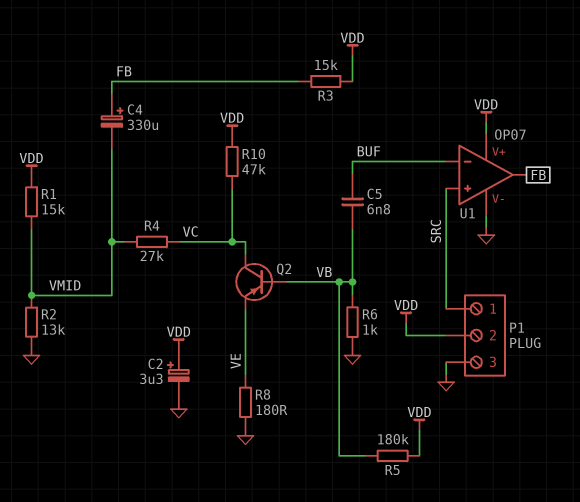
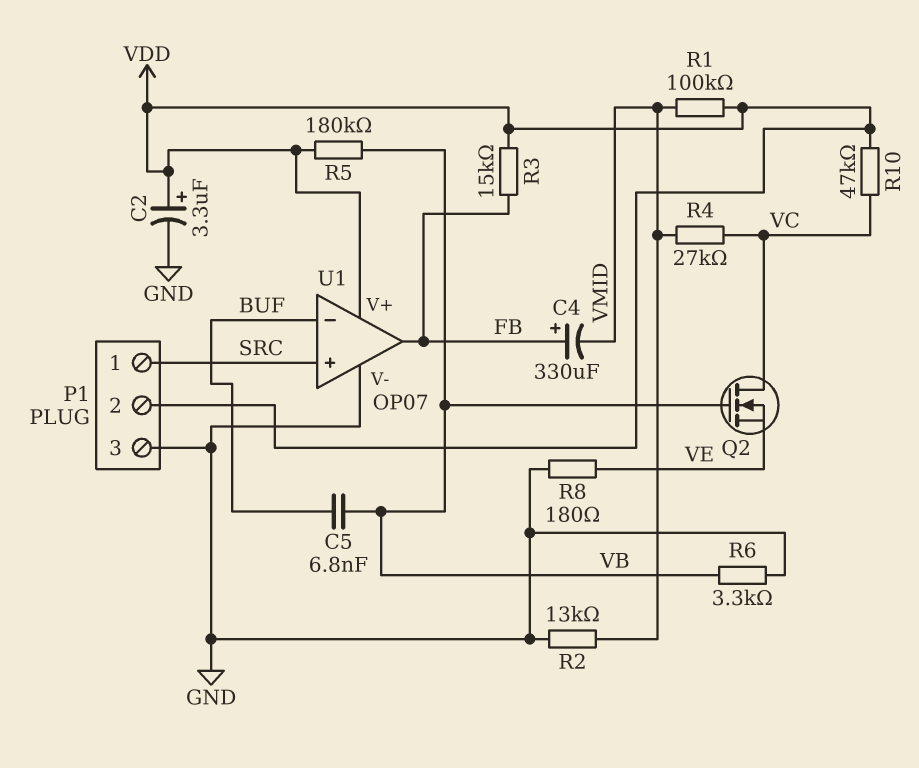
Q2: PNP (B VB, C VC, E VE) -> NMOS (G VB, D VC, S VE)
R1: 15k (VDD, VMID) -> 100k (VDD, VMID)
R6: 1k (GND, VB) -> 3.3k (GND, VB)

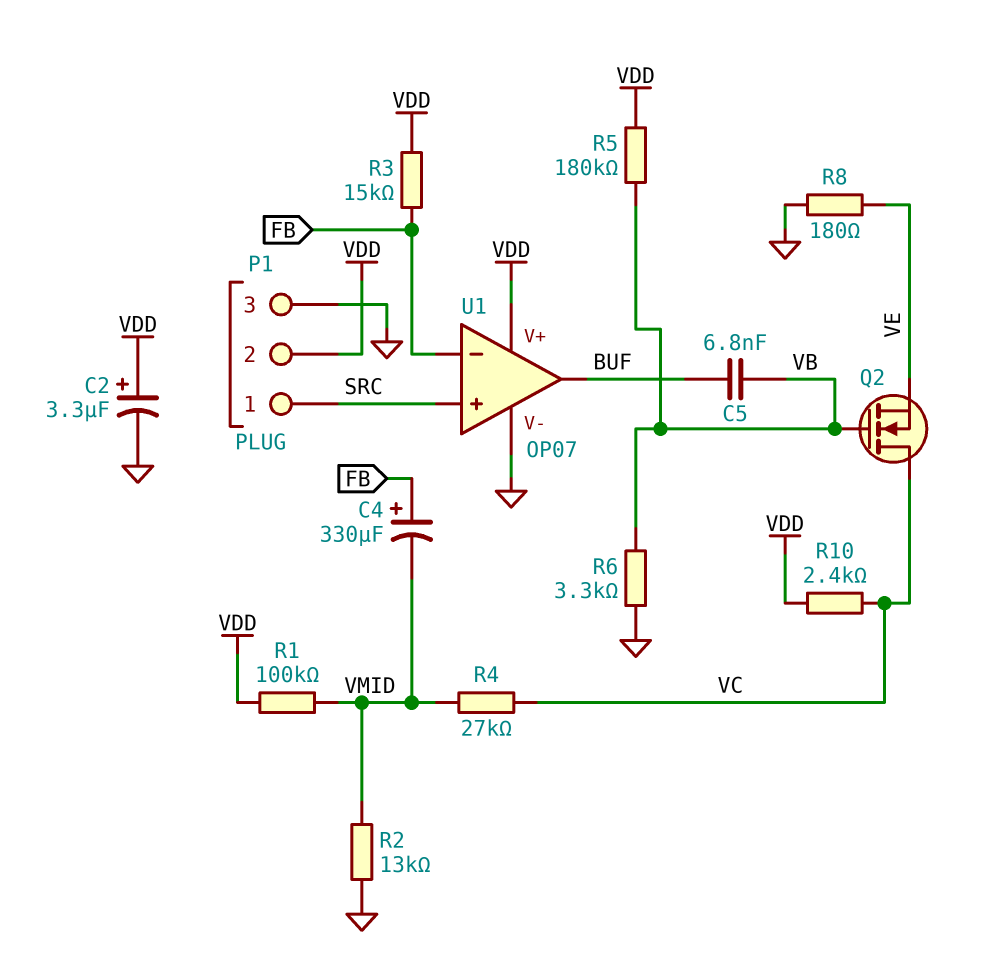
R10: 47k (VC, VDD) -> 2.4k (VC, VDD)
U1 pin in-: BUF -> FB
U1 pin out: FB -> BUF

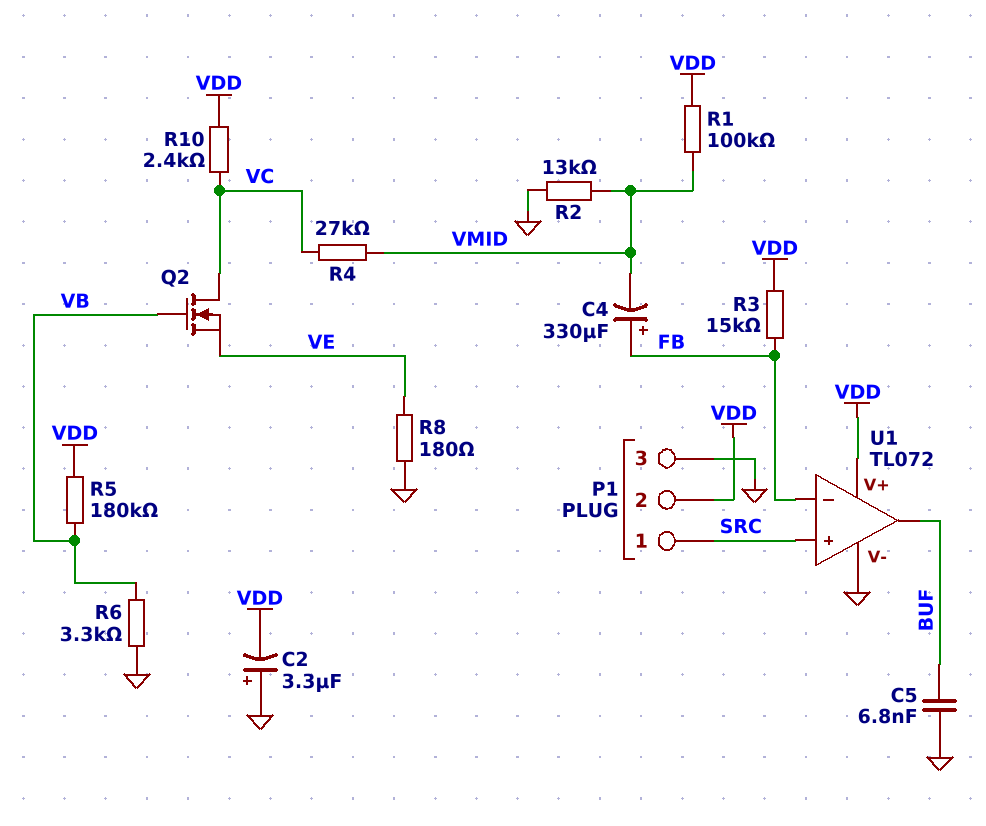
C2: 3.3uF (plus VDD, minus GND) -> 3.3uF (plus GND, minus VDD)
C5: 6.8nF (BUF, VB) -> 6.8nF (BUF, GND)
U1: OP07 -> TL072

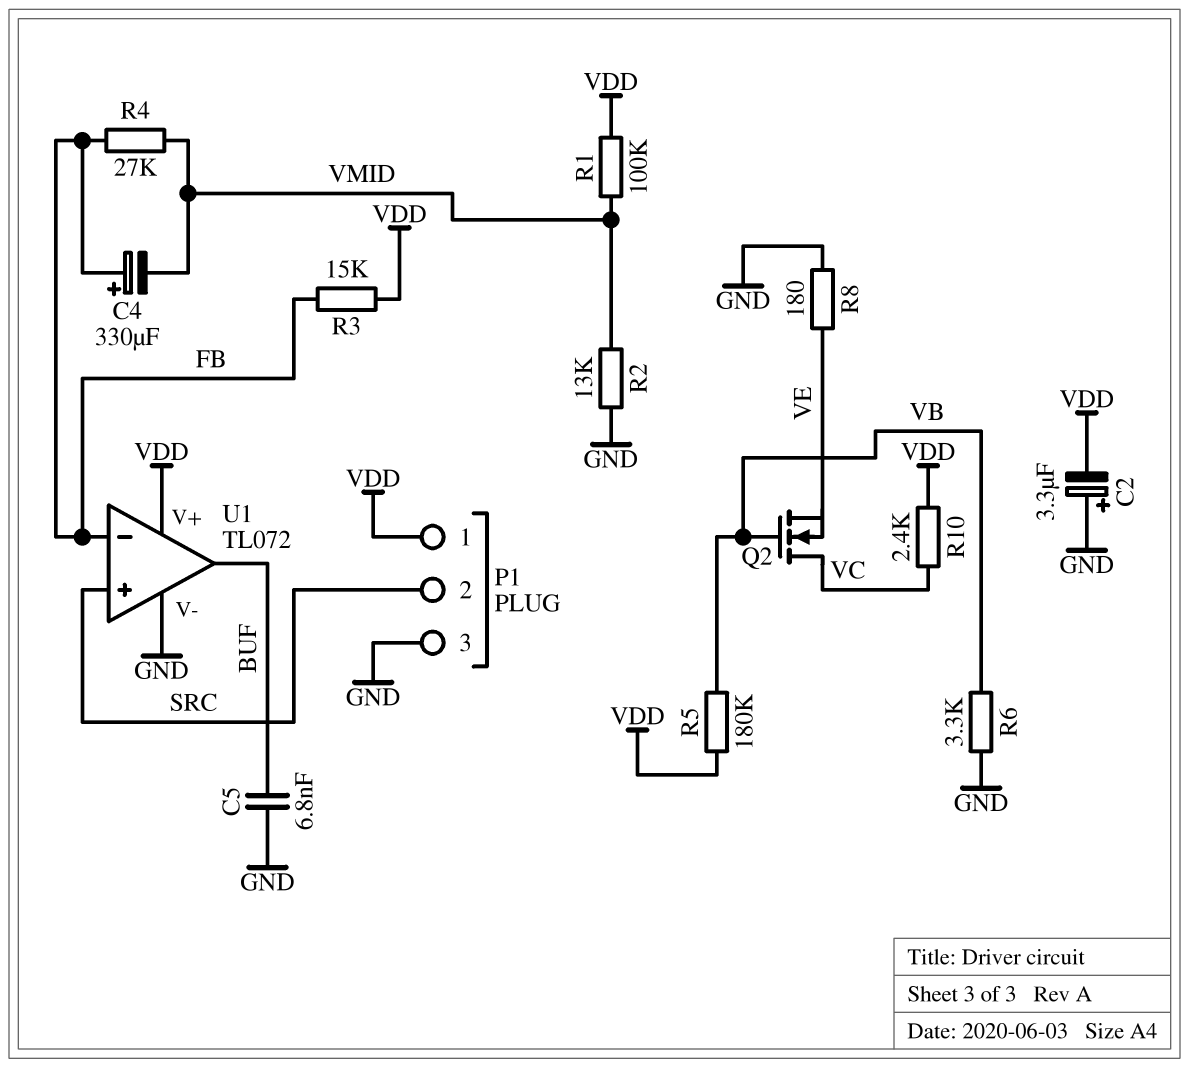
P1 pin 1: SRC -> VDD
P1 pin 2: VDD -> SRC
R4: 27k (VC, VMID) -> 27k (FB, VMID)

